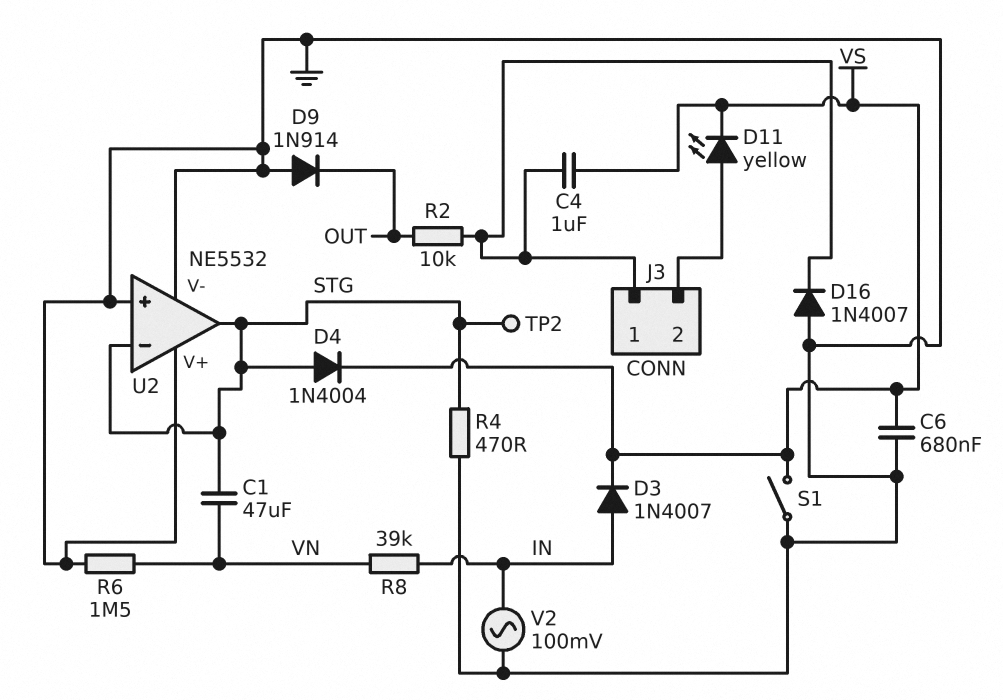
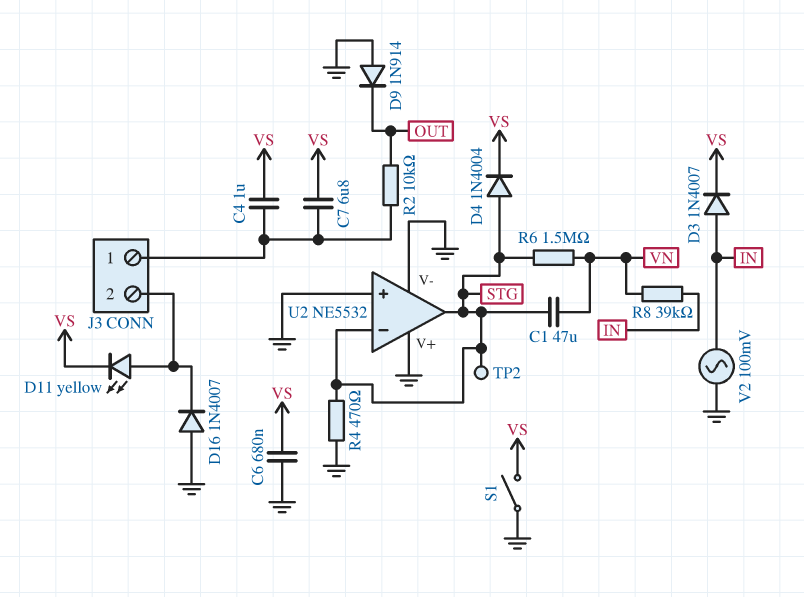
C7: none -> 6.8uF (J3/1, VS)
D16: diode 1N4007 (A GND, K J3/1) -> diode 1N4007 (A GND, K J3/2)
R6: 1.5M (GND, VN) -> 1.5M (STG, VN)

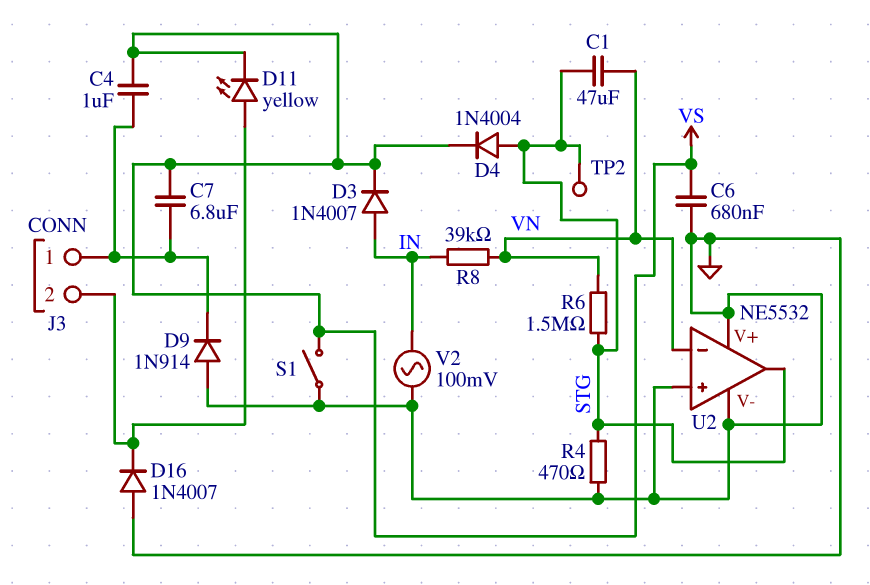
D9: diode 1N914 (A GND, K OUT) -> diode 1N914 (A GND, K J3/1)
R2: 10k (J3/1, OUT) -> none
U2 pin in-: STG -> VN

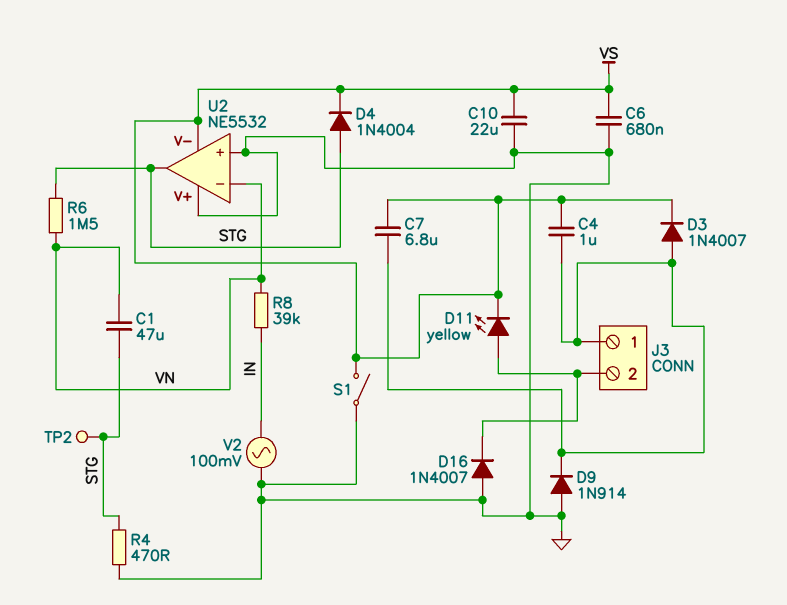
C10: none -> 22uF (GND, VS)
D3: diode 1N4007 (A IN, K VS) -> diode 1N4007 (A J3/1, K VS)
U2 pin V-: GND -> VS

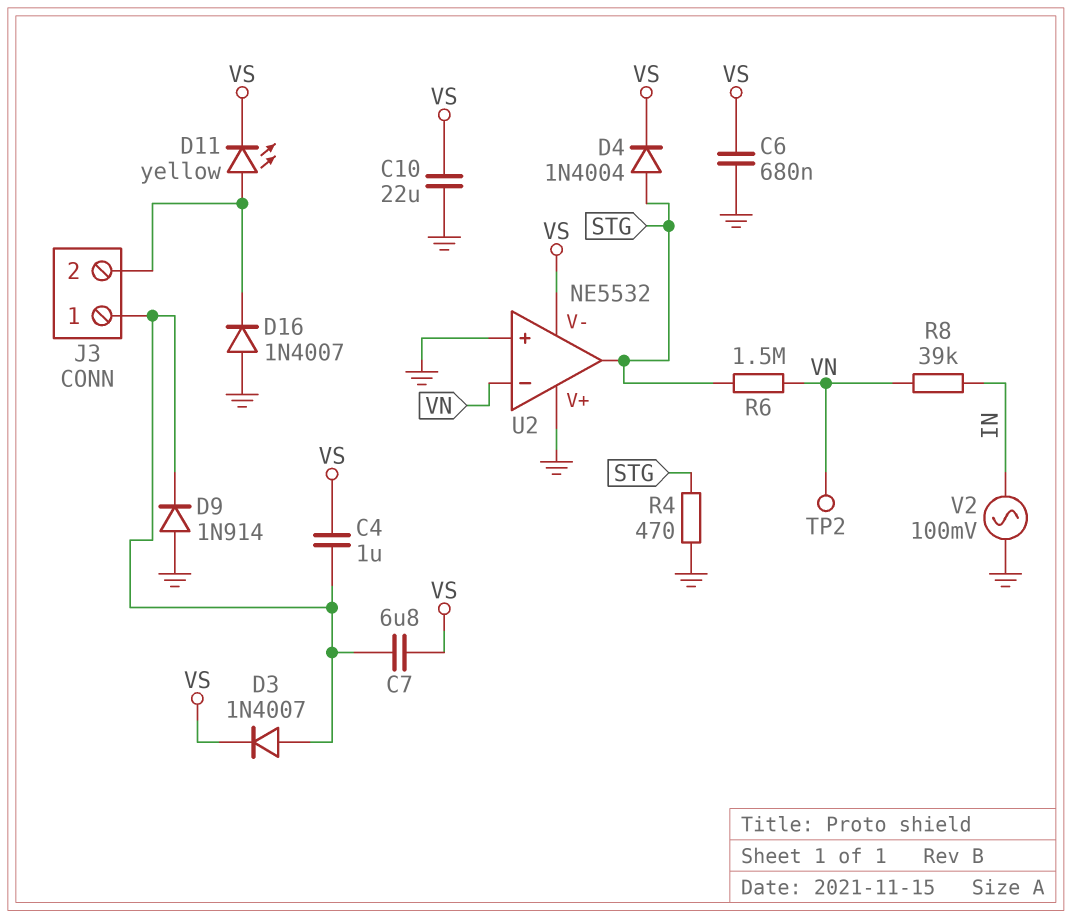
C1: 47uF (STG, VN) -> none
S1: switch (GND, VS) -> none
TP2: test point (STG) -> test point (VN)

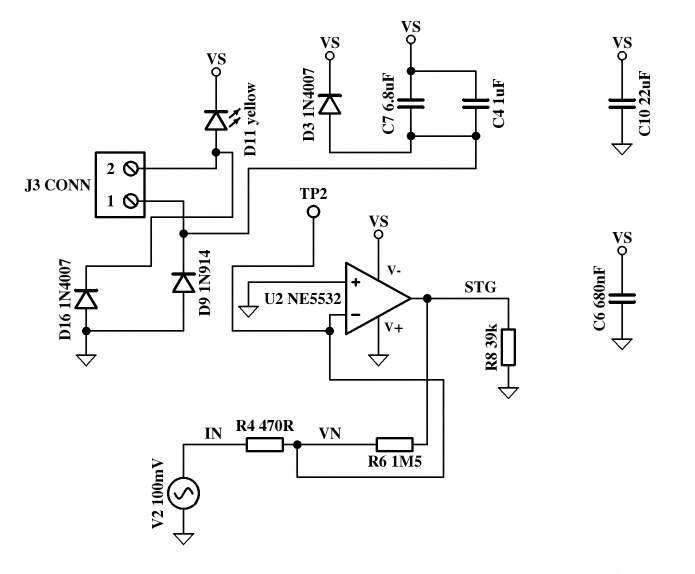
D4: diode 1N4004 (A STG, K VS) -> none
R4: 470 (GND, STG) -> 470 (IN, VN)
R8: 39k (IN, VN) -> 39k (GND, STG)

